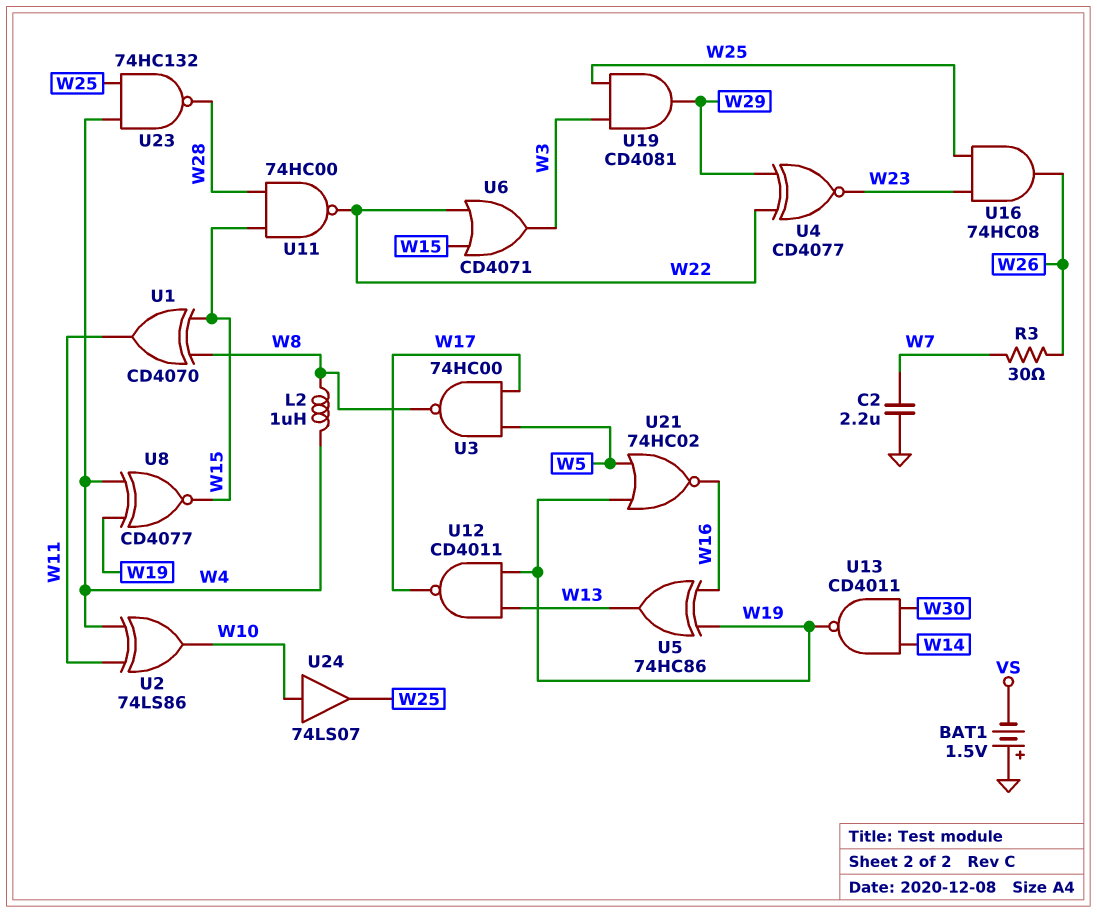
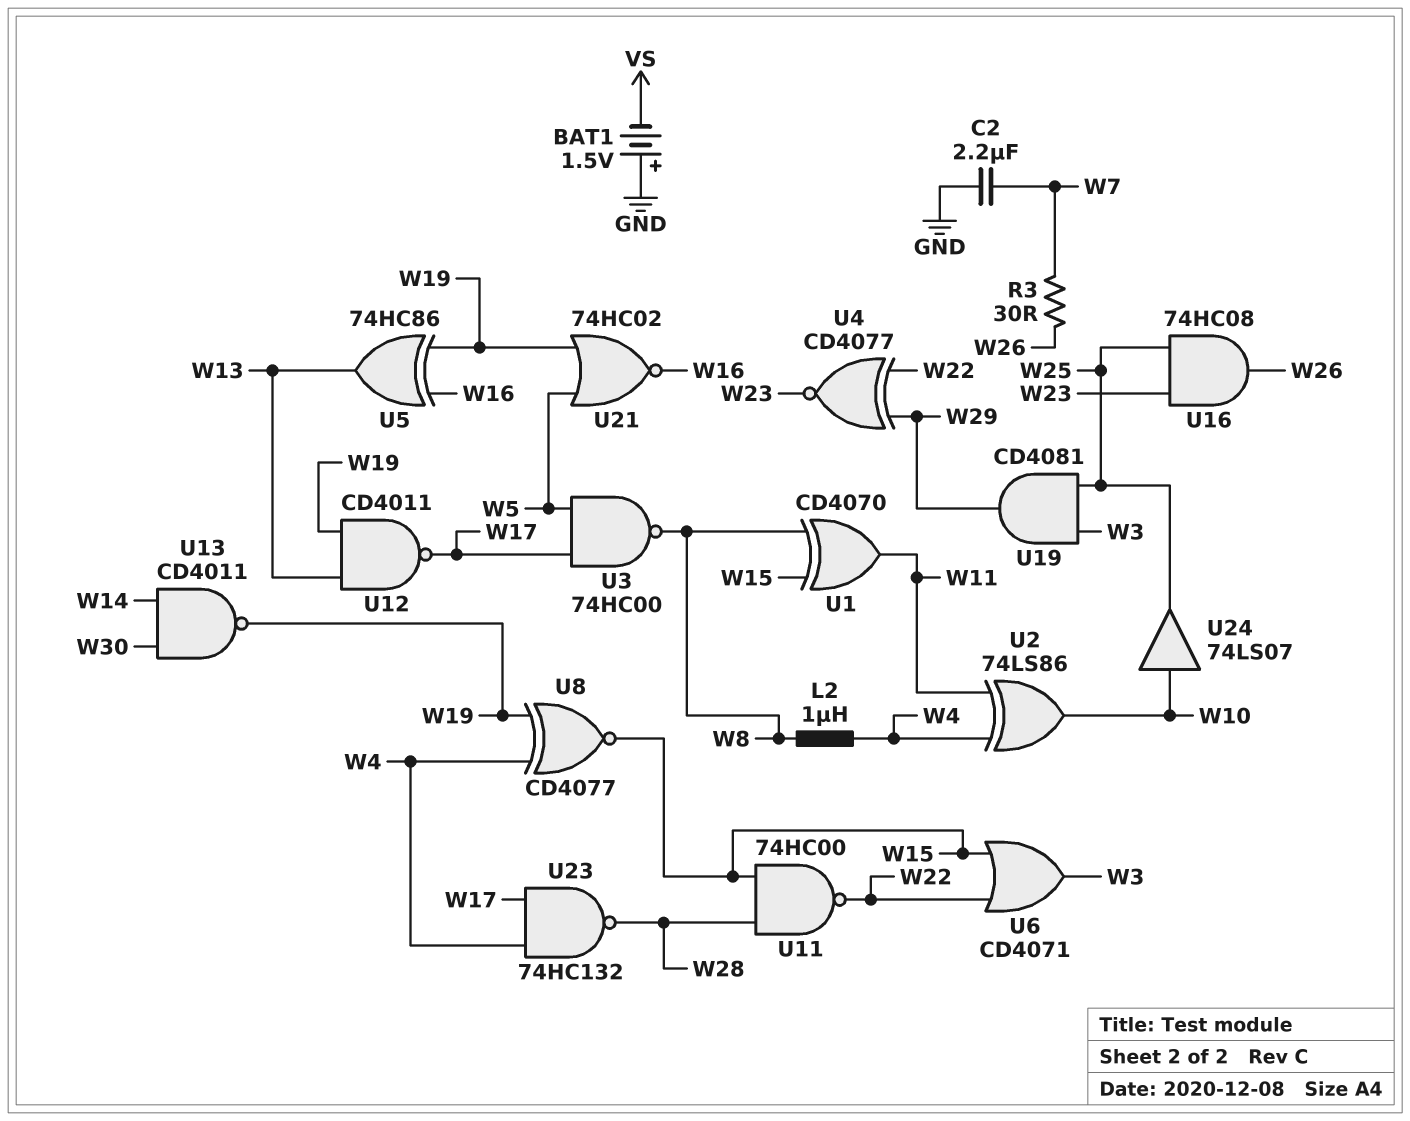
U23: NAND 74HC132 (in W4, in W25, out W28) -> NAND 74HC132 (in W4, in W17, out W28)

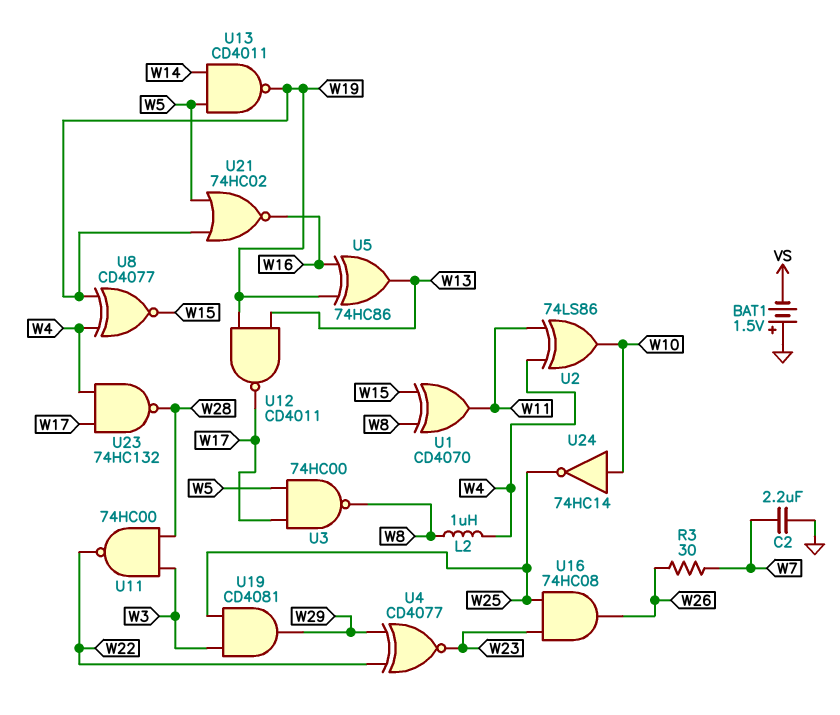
U6: OR CD4071 (in W15, in W22, out W3) -> none
U11: NAND 74HC00 (in W15, in W28, out W22) -> NAND 74HC00 (in W3, in W28, out W22)
U13: NAND CD4011 (in W14, in W30, out W19) -> NAND CD4011 (in W5, in W14, out W19)
U24: buffer 74LS07 (in W10, out W25) -> NOT 74HC14 (in W10, out W25)

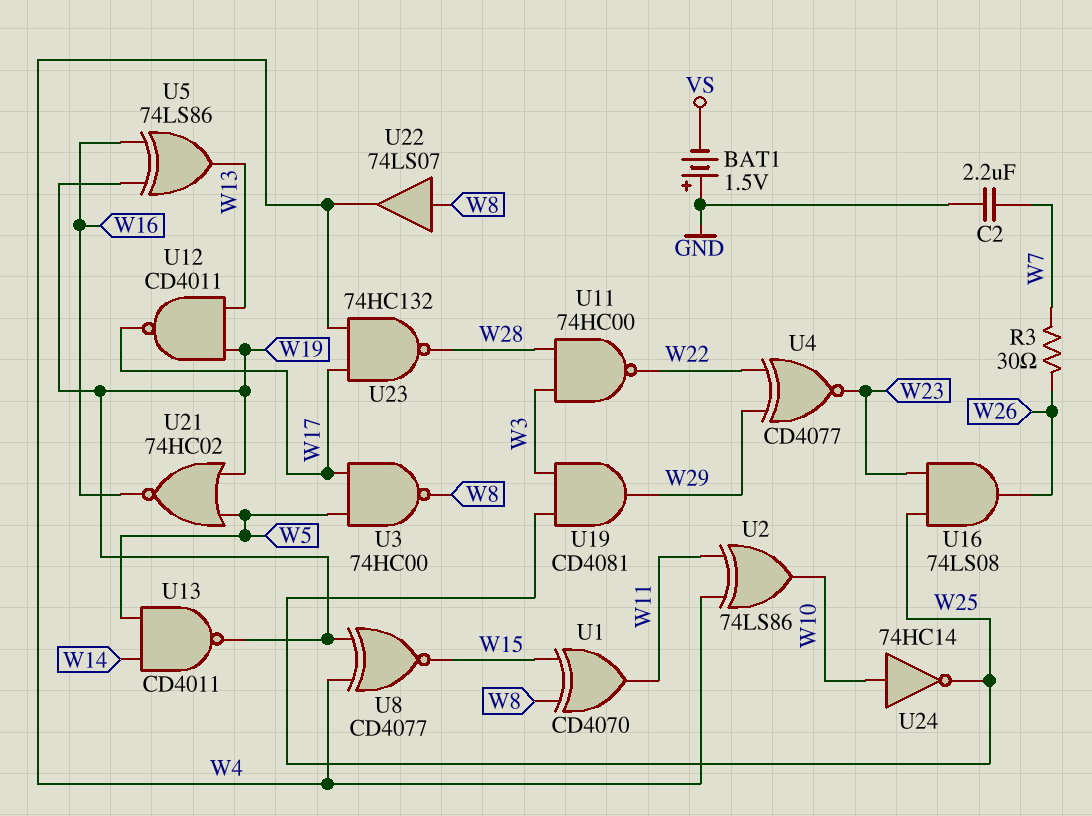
L2: 1uH (W4, W8) -> none
U5: XOR 74HC86 (in W16, in W19, out W13) -> XOR 74LS86 (in W16, in W19, out W13)
U16: AND 74HC08 (in W23, in W25, out W26) -> AND 74LS08 (in W23, in W25, out W26)
U22: none -> buffer 74LS07 (in W8, out W4)

